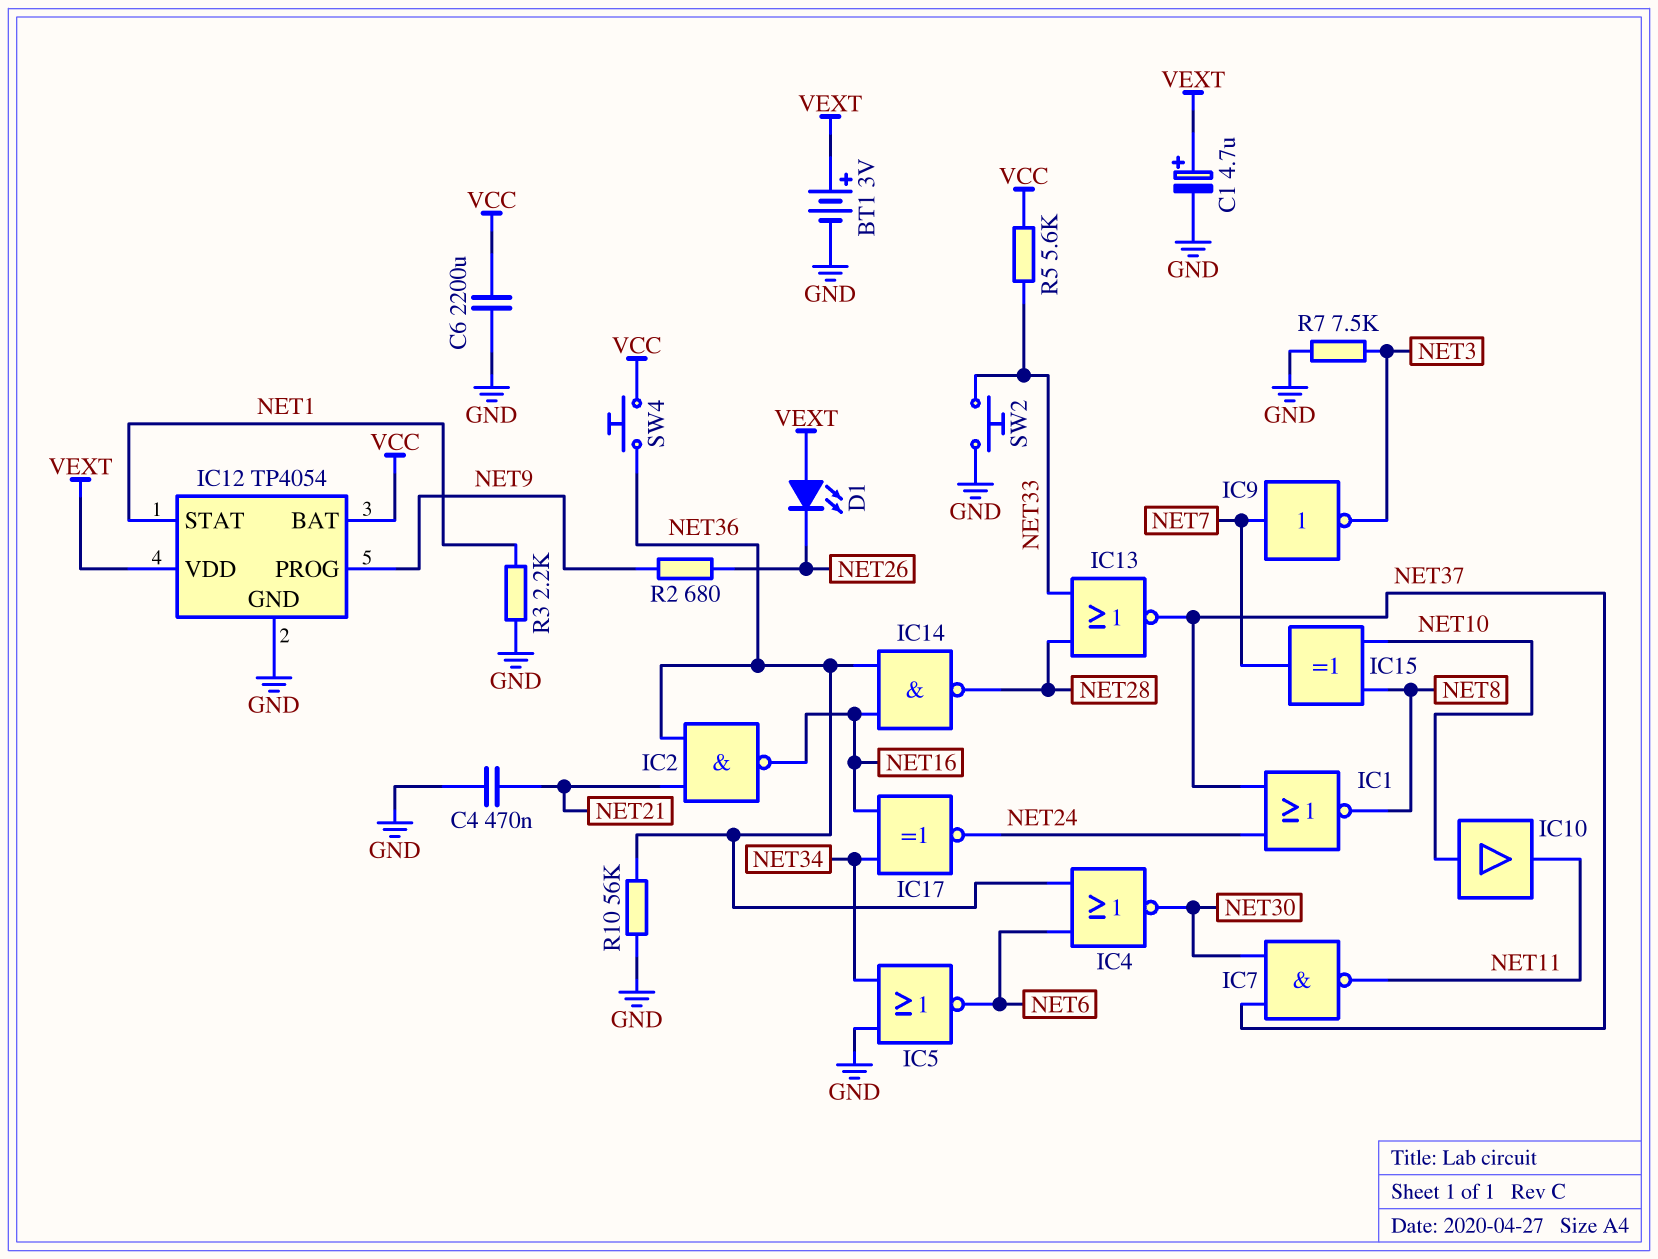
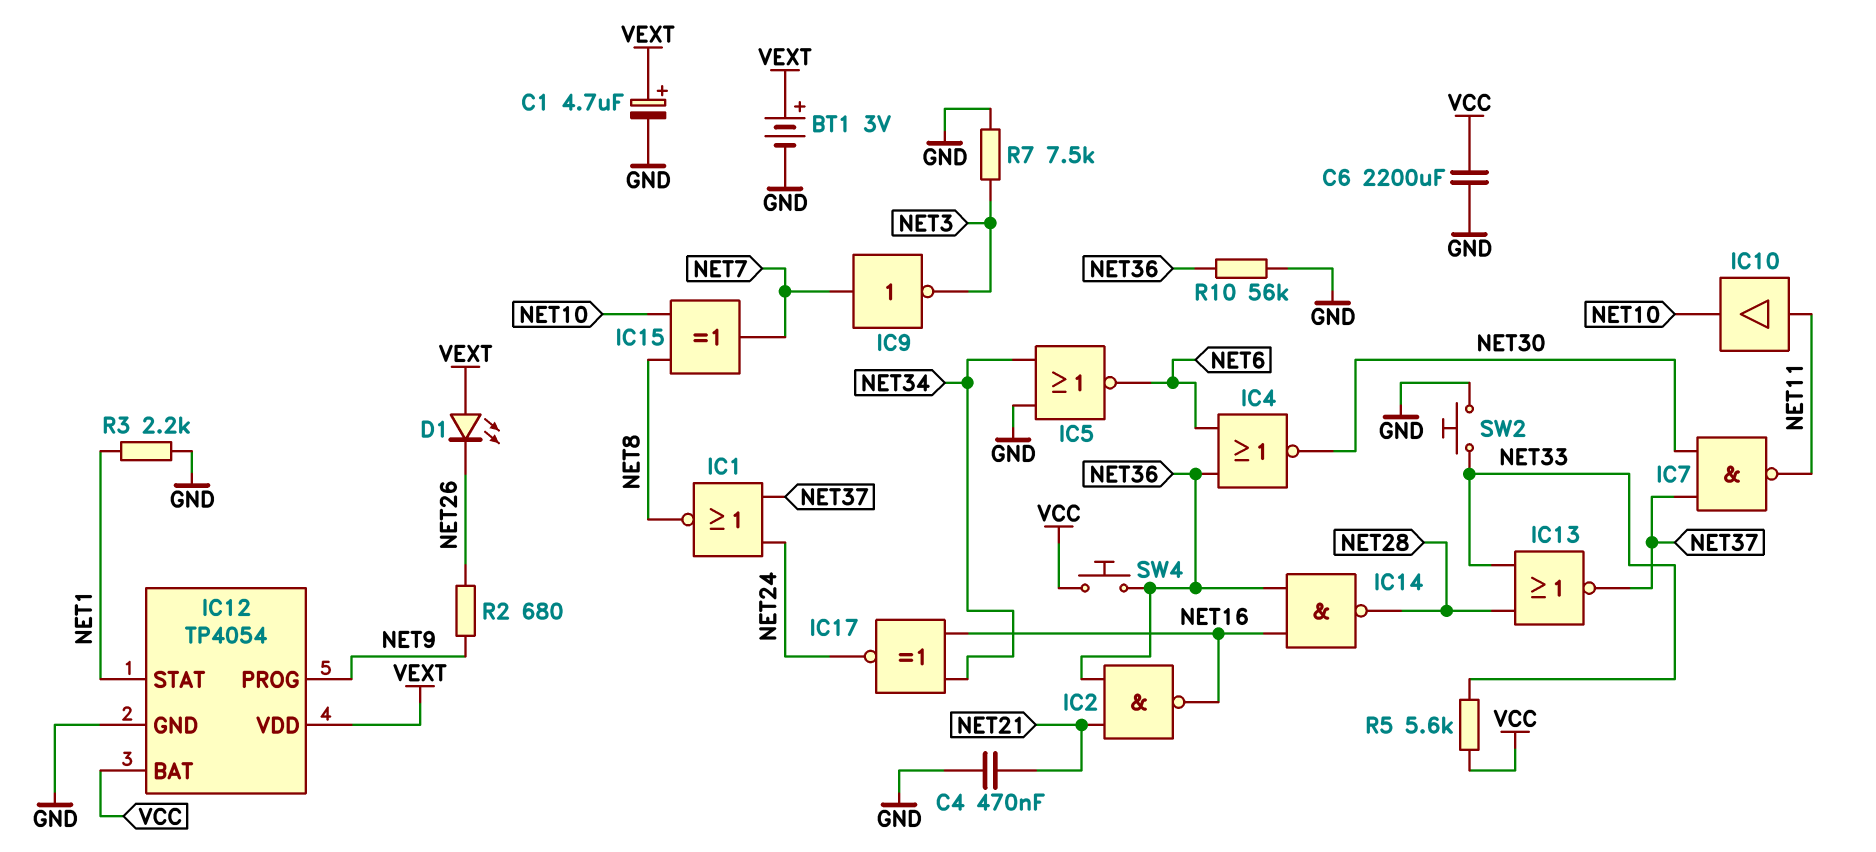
IC10: buffer (in NET10, out NET11) -> buffer (in NET11, out NET10)

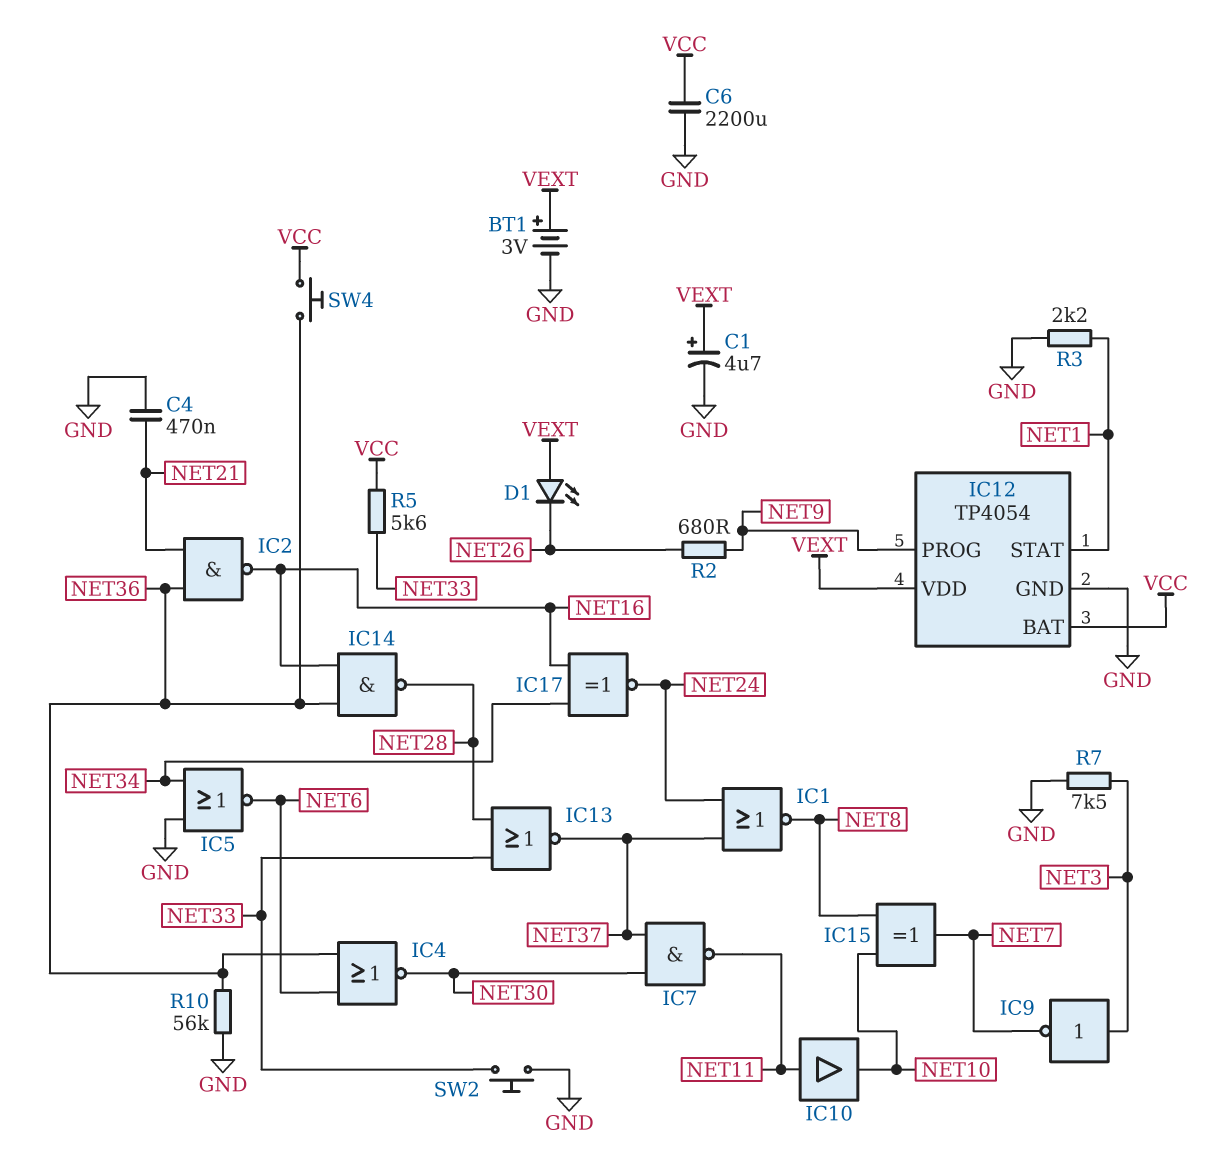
IC9: NOT (in NET7, out NET3) -> NOT (in NET3, out NET7)

